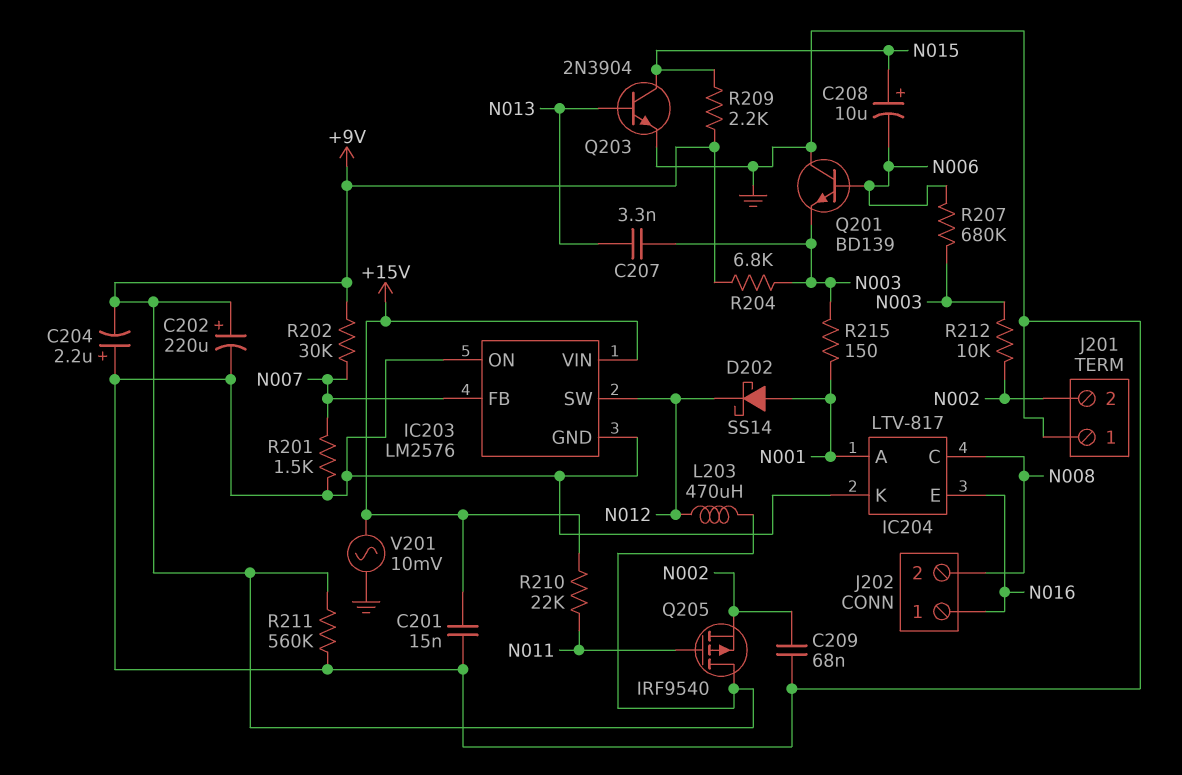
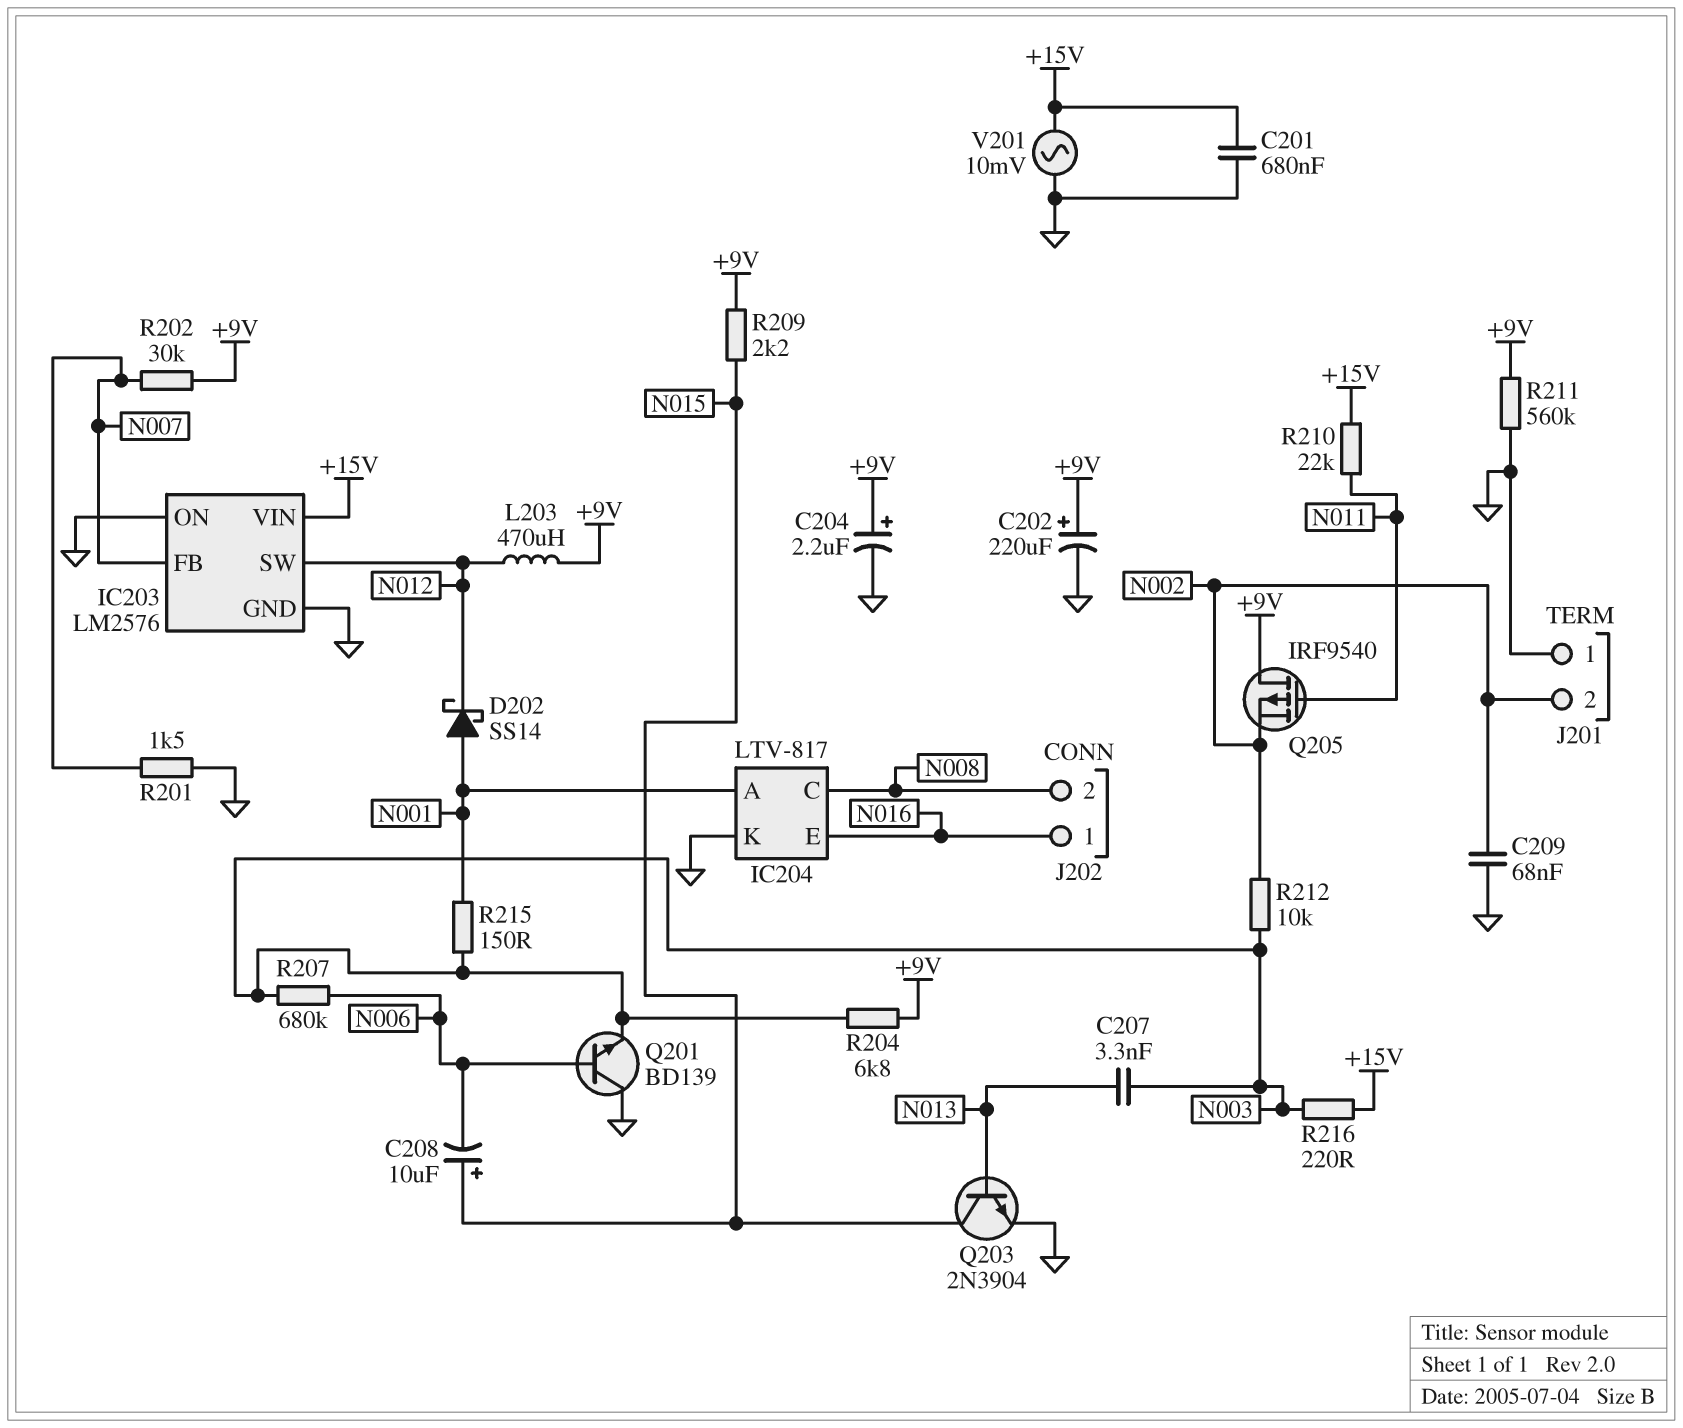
C201: 15nF (+15V, GND) -> 680nF (+15V, GND)
C204: 2.2uF (plus GND, minus +9V) -> 2.2uF (plus +9V, minus GND)
R216: none -> 220 (+15V, N003)

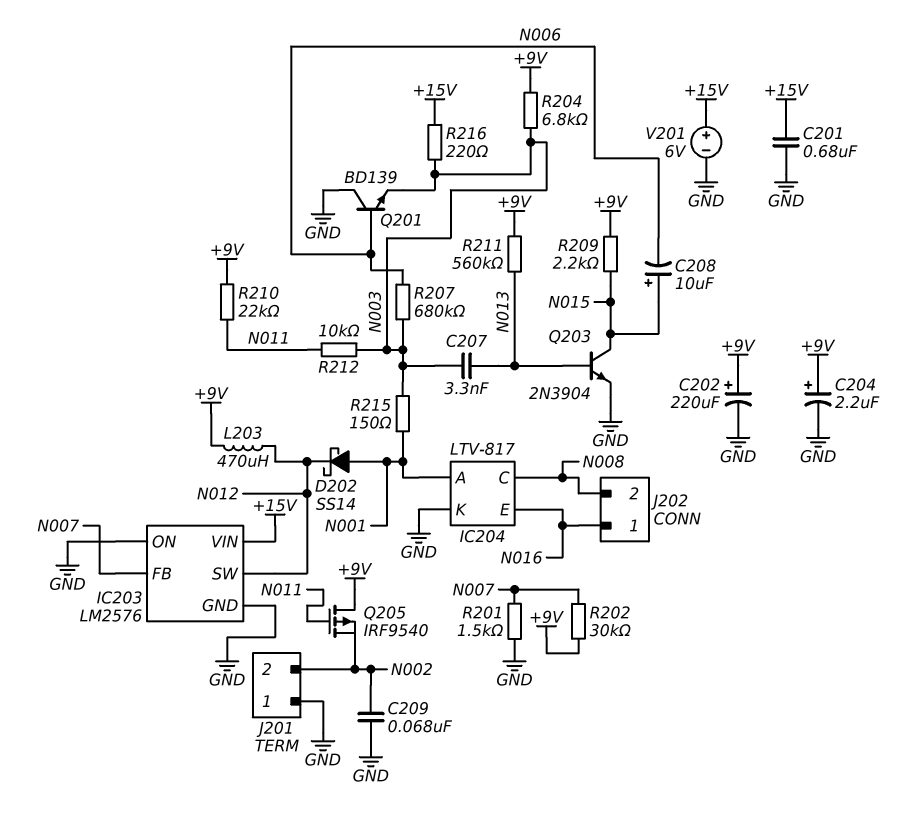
R210: 22k (+15V, N011) -> 22k (+9V, N011)
R211: 560k (+9V, GND) -> 560k (+9V, N013)
R212: 10k (N002, N003) -> 10k (N003, N011)
V201: AC 10mV (+15V, GND) -> 6V (plus +15V, minus GND)

